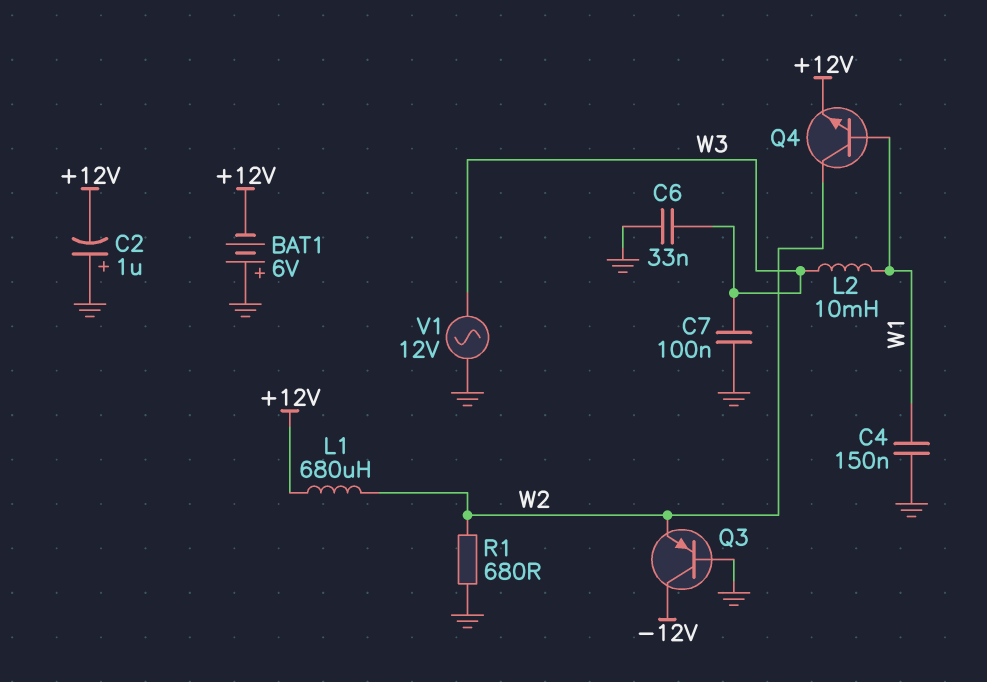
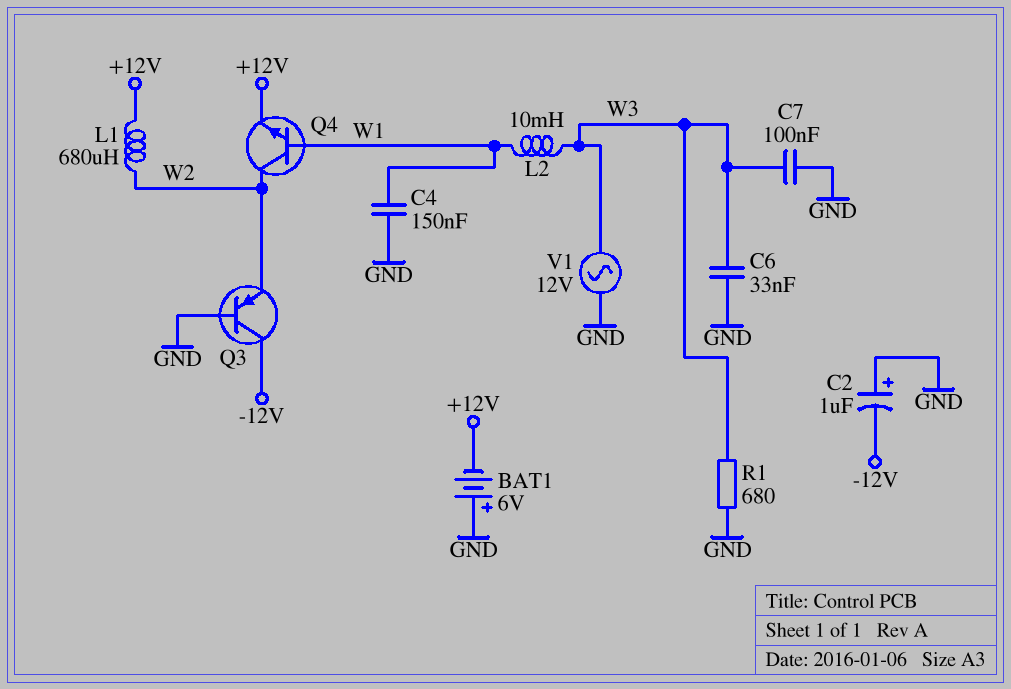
C2: 1uF (plus GND, minus +12V) -> 1uF (plus GND, minus -12V)
R1: 680 (GND, W2) -> 680 (GND, W3)

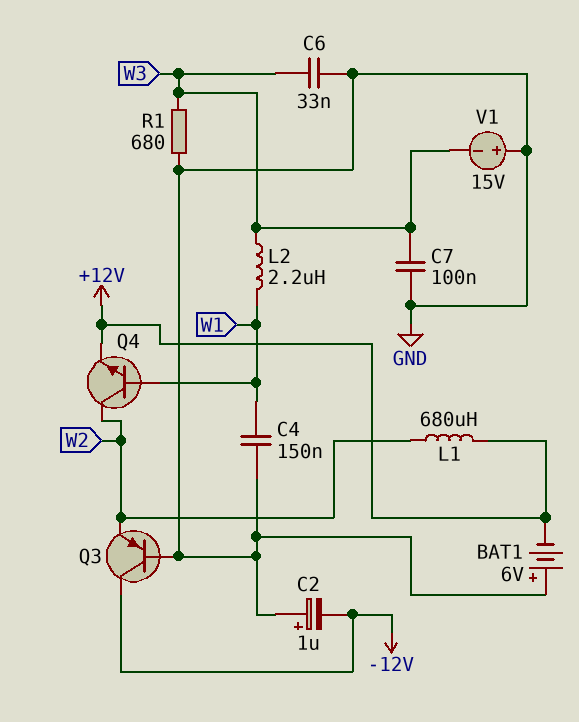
L2: 10mH (W1, W3) -> 2.2uH (W1, W3)
V1: AC 12V (GND, W3) -> 15V (plus GND, minus W3)

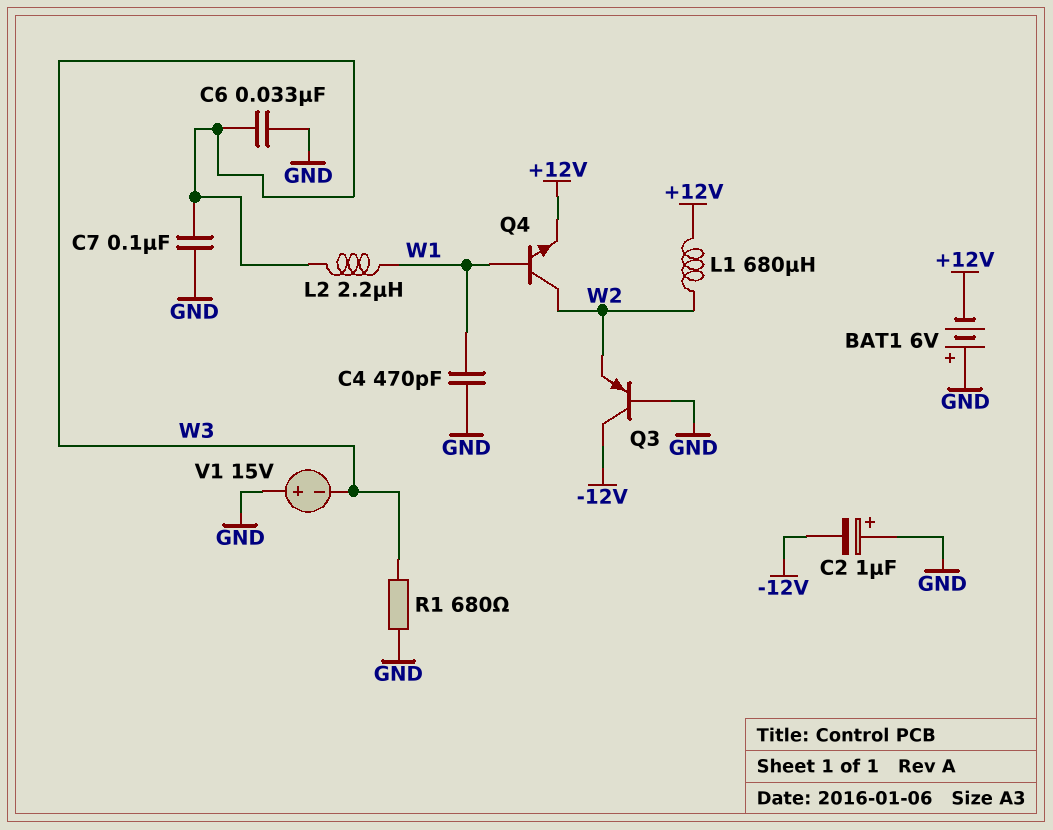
C4: 150nF (GND, W1) -> 470pF (GND, W1)

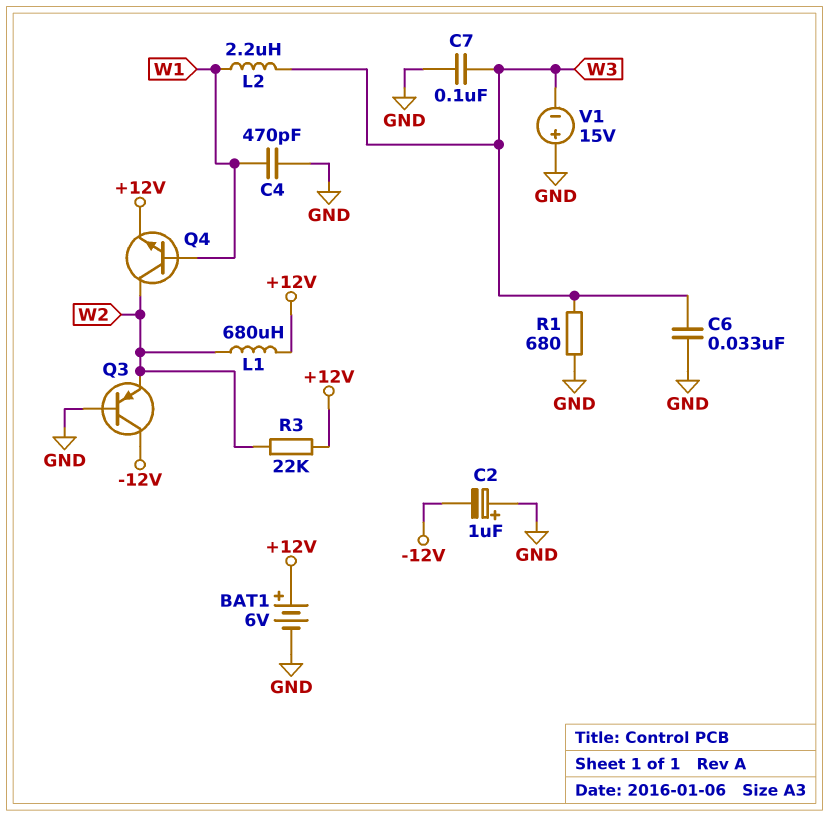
BAT1: 6V (plus GND, minus +12V) -> 6V (plus +12V, minus GND)
R3: none -> 22k (+12V, W2)

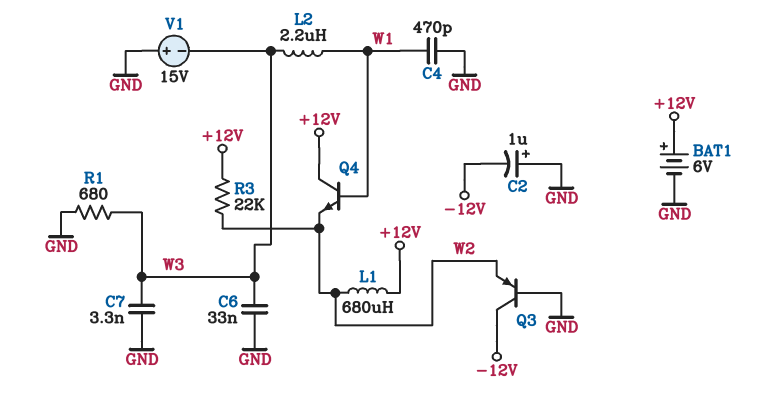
C7: 100nF (GND, W3) -> 3.3nF (GND, W3)
Q4: NPN (B W1, C W2, E +12V) -> NPN (B W1, C +12V, E W2)

